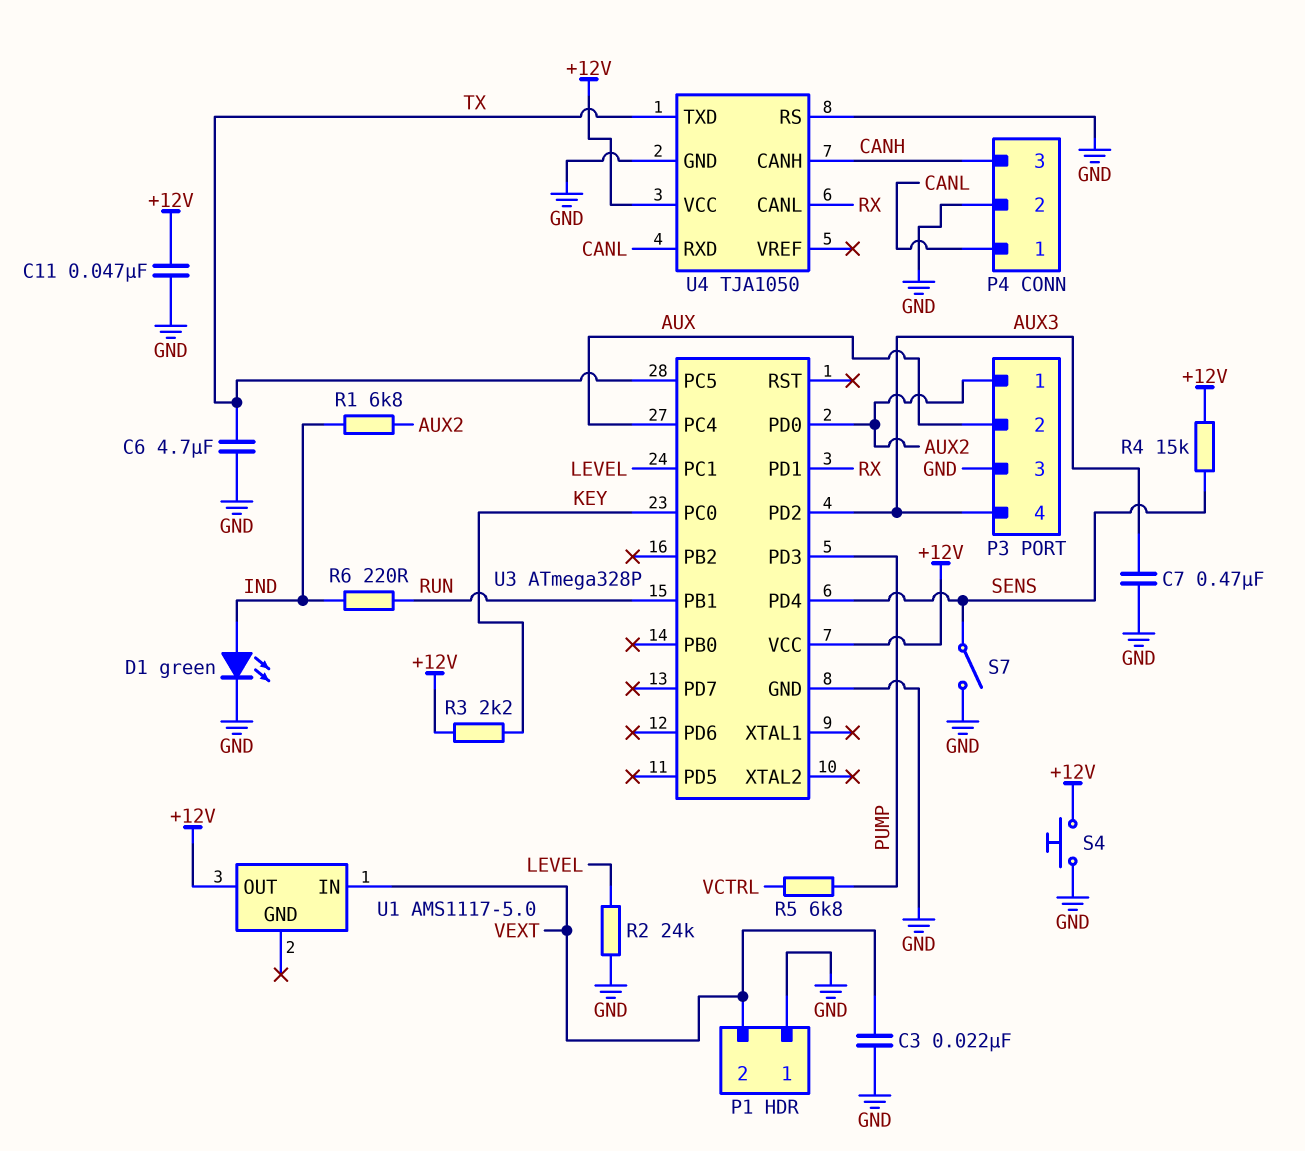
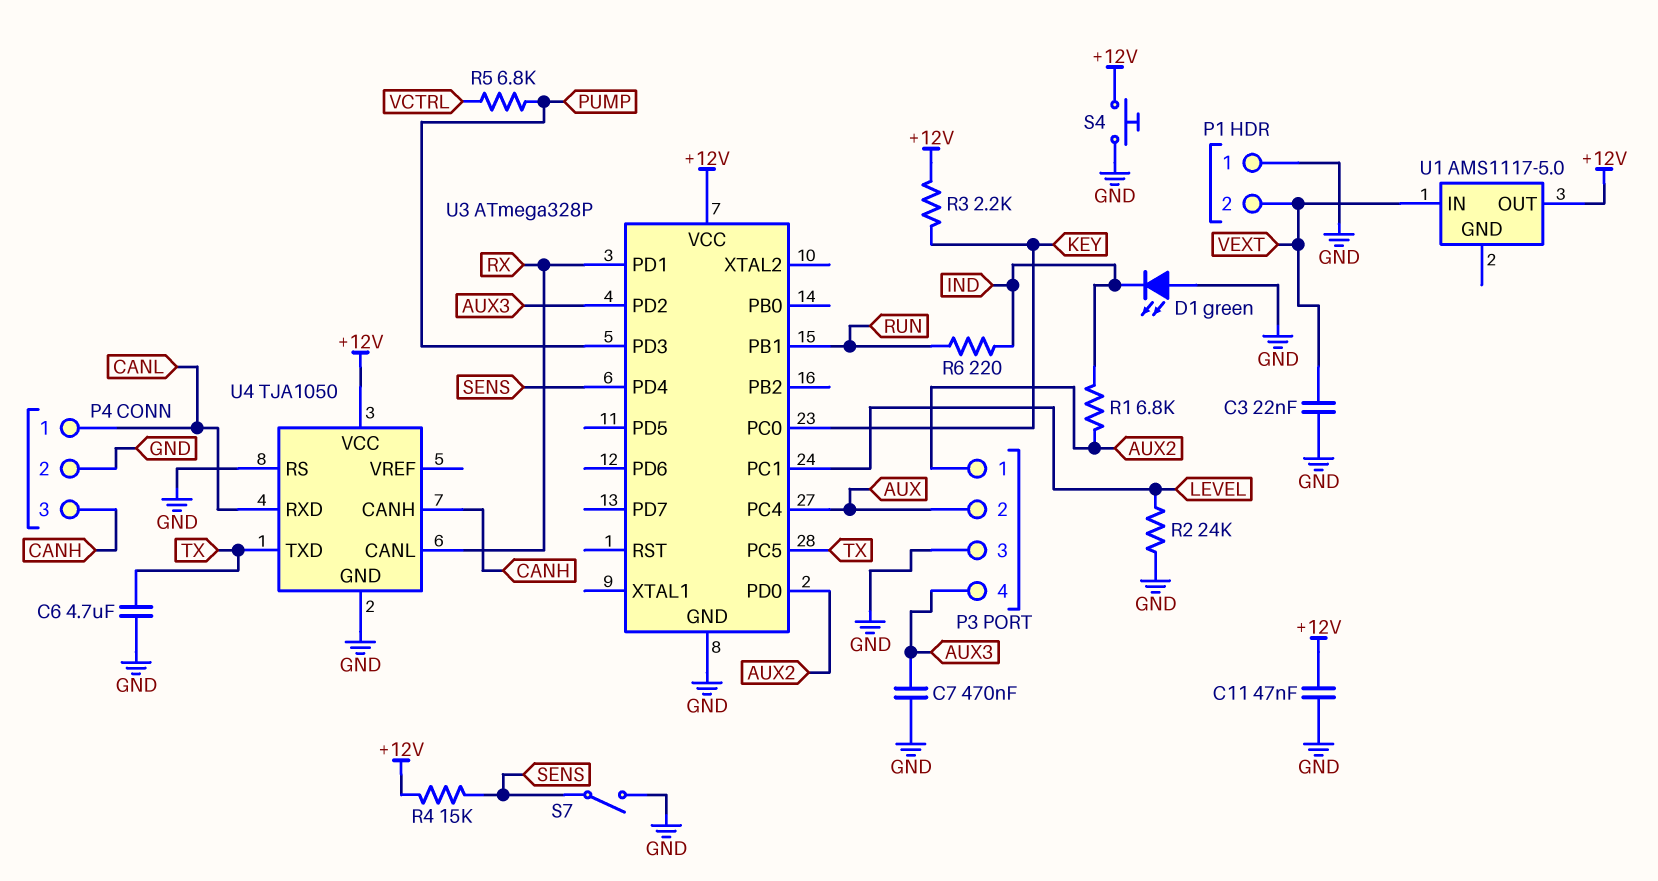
D1: LED green (A IND, K GND) -> LED green (A GND, K IND)

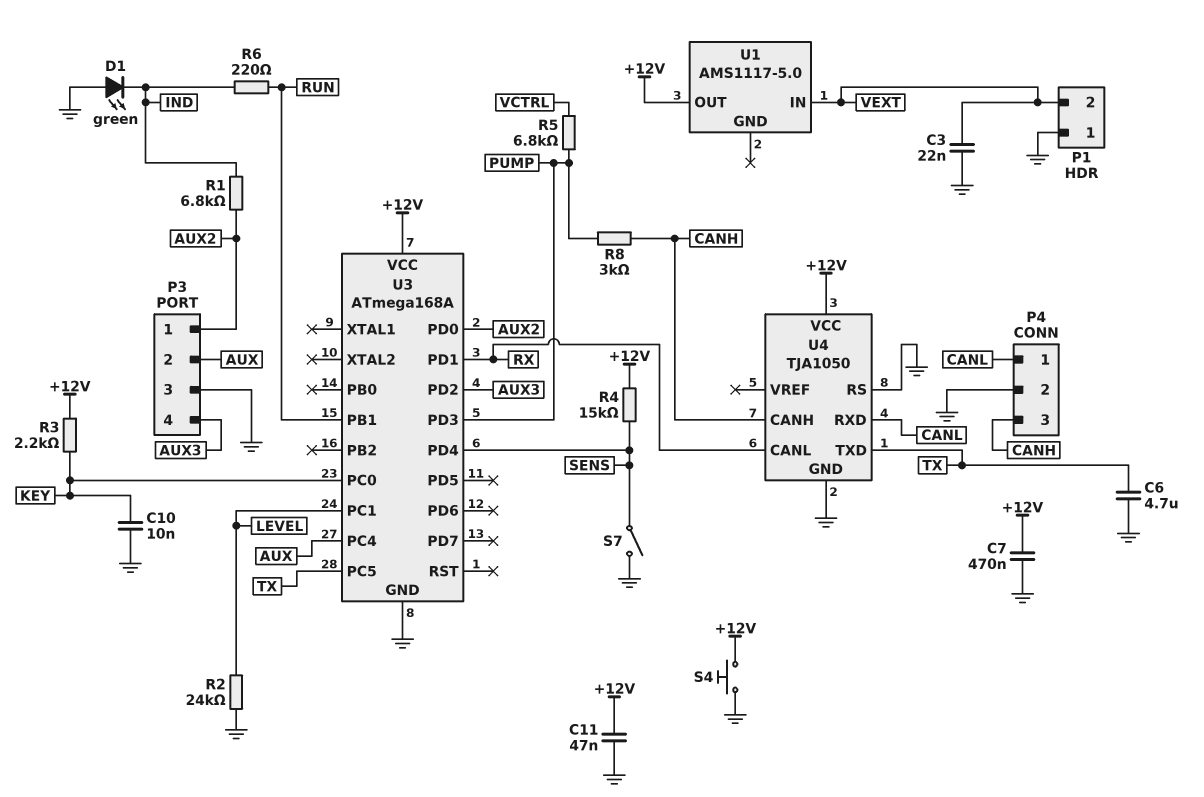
C7: 470nF (AUX3, GND) -> 470nF (+12V, GND)
C10: none -> 10nF (GND, KEY)
R8: none -> 3k (CANH, PUMP)
U3: ATmega328P -> ATmega168A

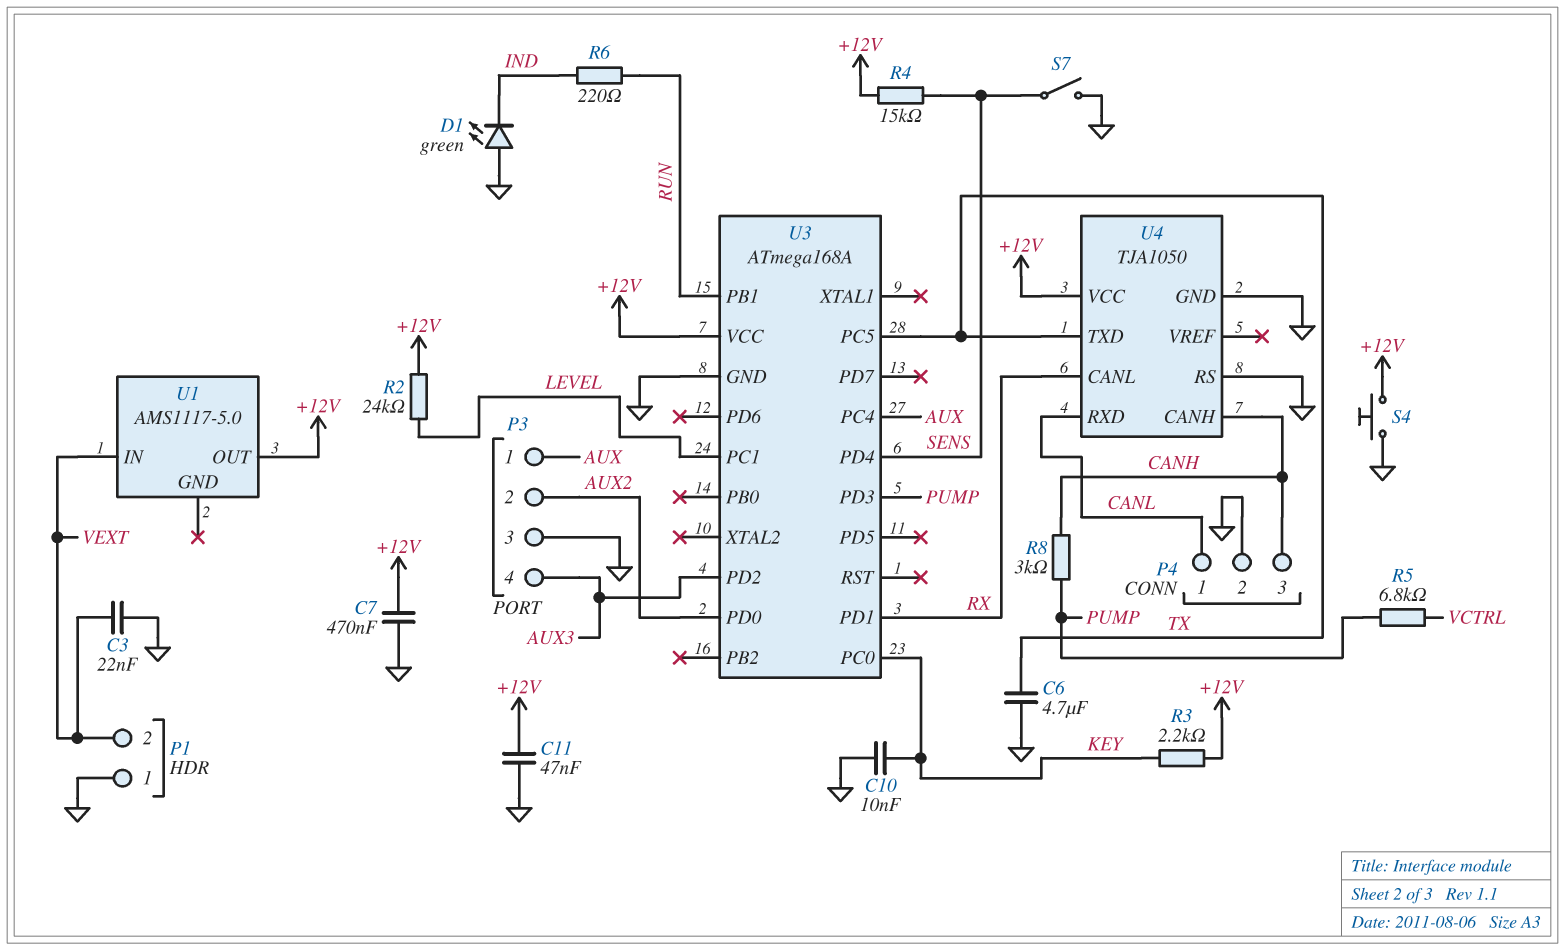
P3 pin 1: AUX2 -> AUX
P3 pin 2: AUX -> AUX2
R1: 6.8k (AUX2, IND) -> none
R2: 24k (GND, LEVEL) -> 24k (+12V, LEVEL)

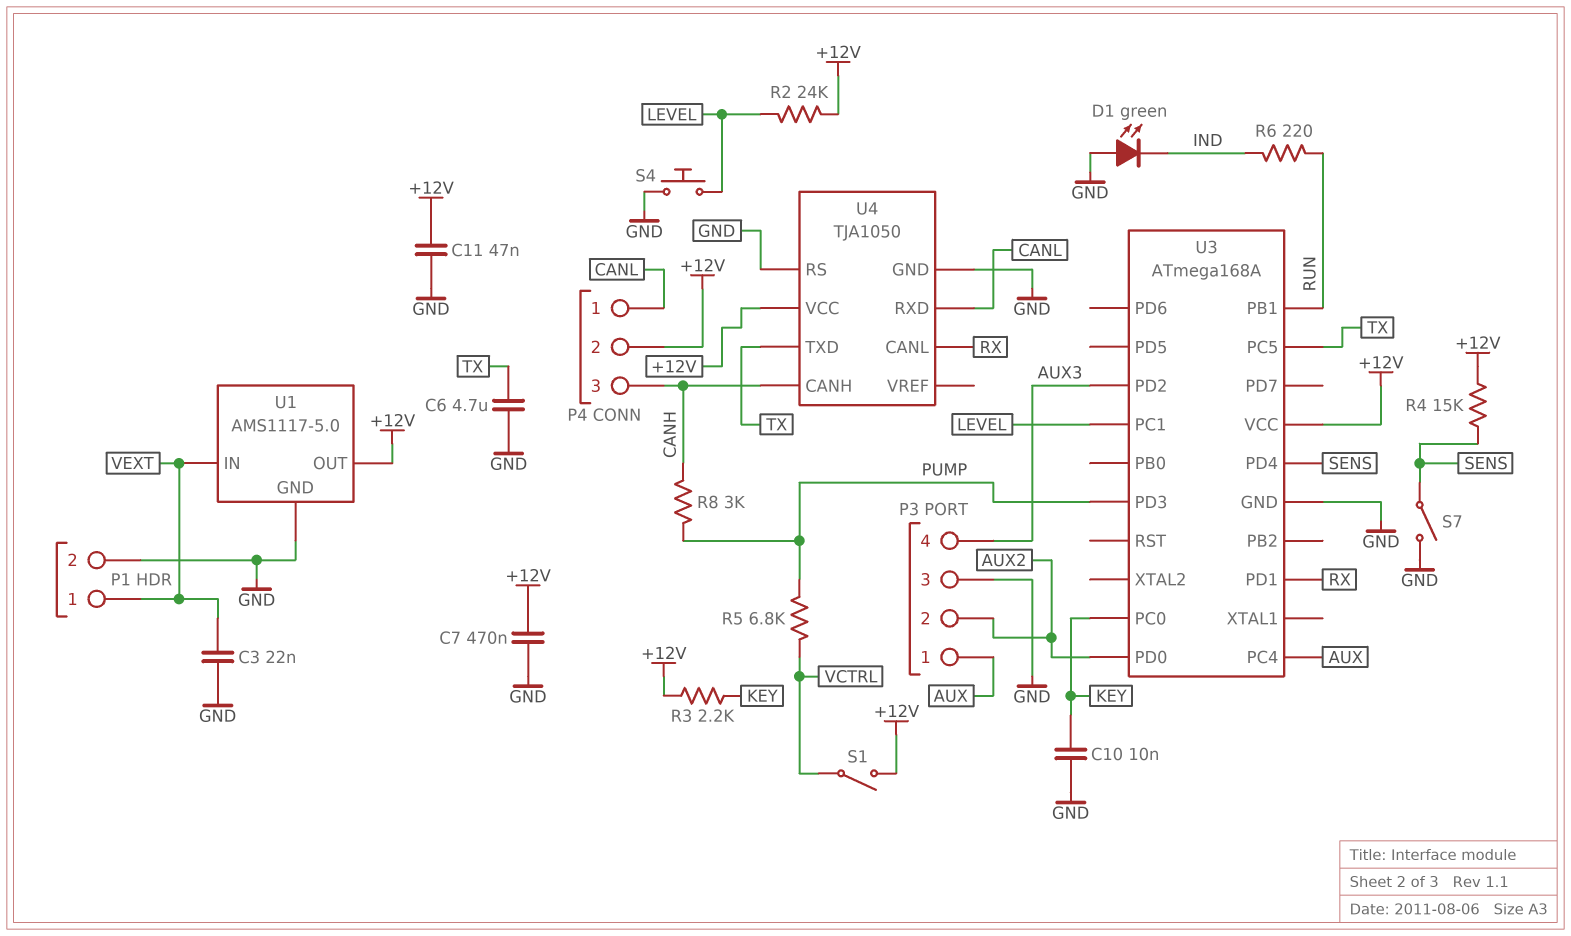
P1 pin 1: GND -> VEXT
P1 pin 2: VEXT -> GND
P4 pin 2: GND -> +12V
S1: none -> switch (+12V, VCTRL)
S4: button (+12V, GND) -> button (GND, LEVEL)
U1 pin GND: none -> GND

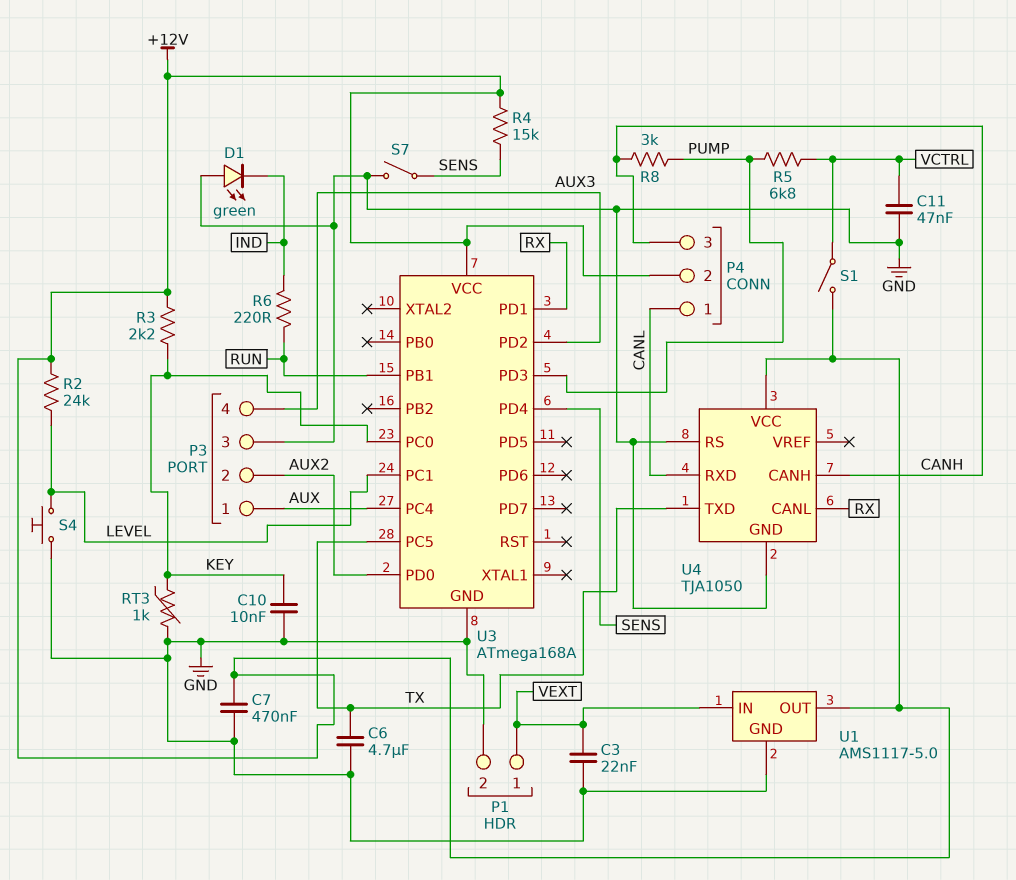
C11: 47nF (+12V, GND) -> 47nF (GND, VCTRL)
RT3: none -> 1k (GND, KEY)

